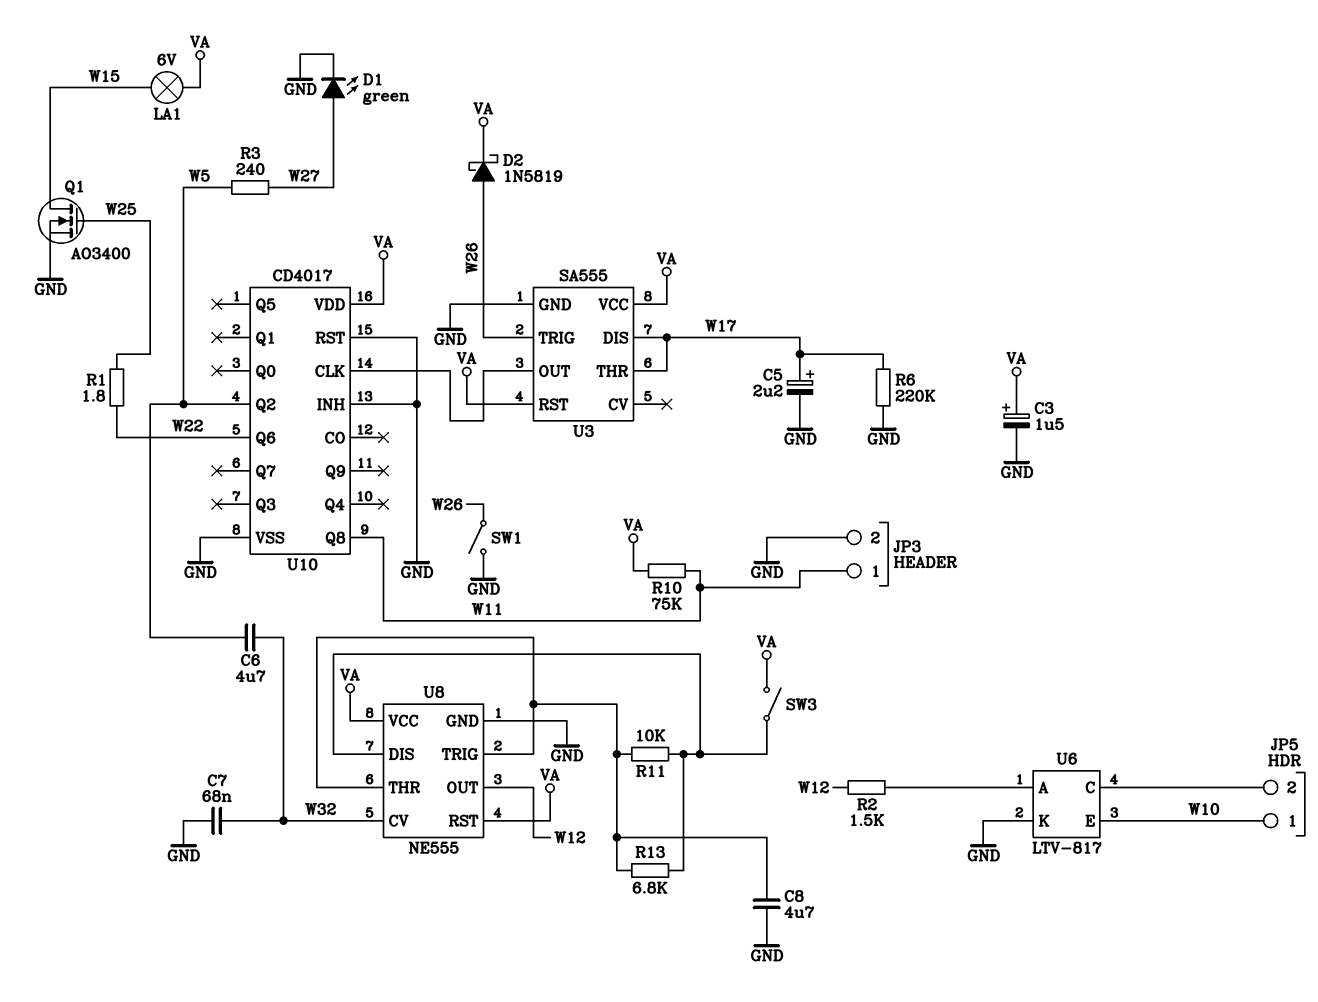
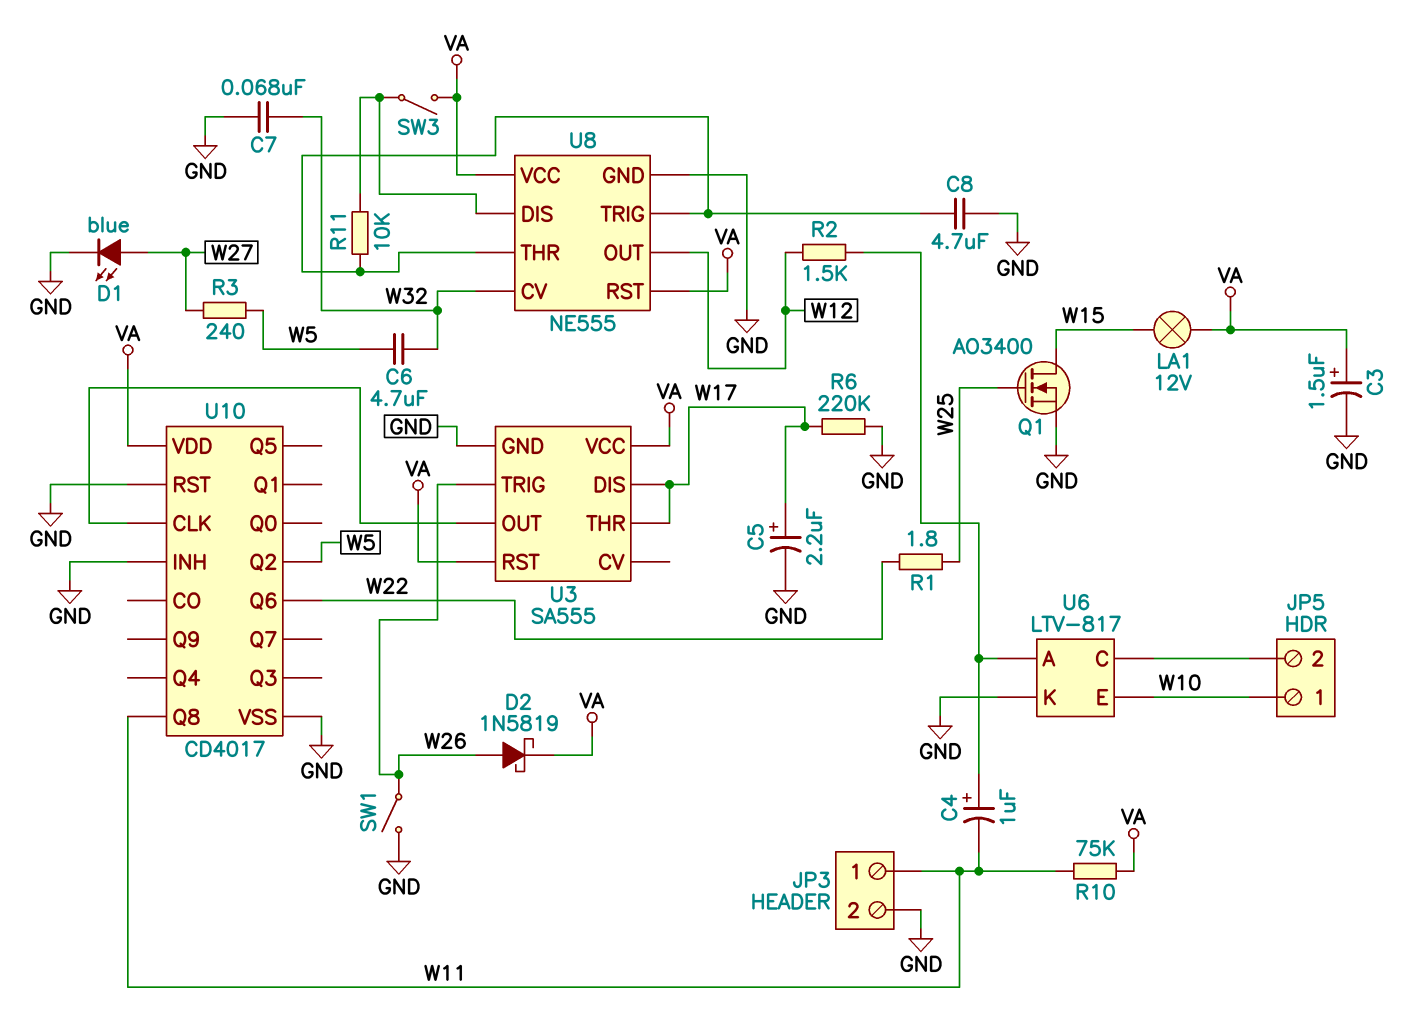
C4: none -> 1uF (plus U6/A, minus W11)
D1: LED green (A W27, K GND) -> LED blue (A W27, K GND)
LA1: lamp 6V (VA, W15) -> lamp 12V (VA, W15)
R13: 6.8k (U8/DIS, U8/THR) -> none

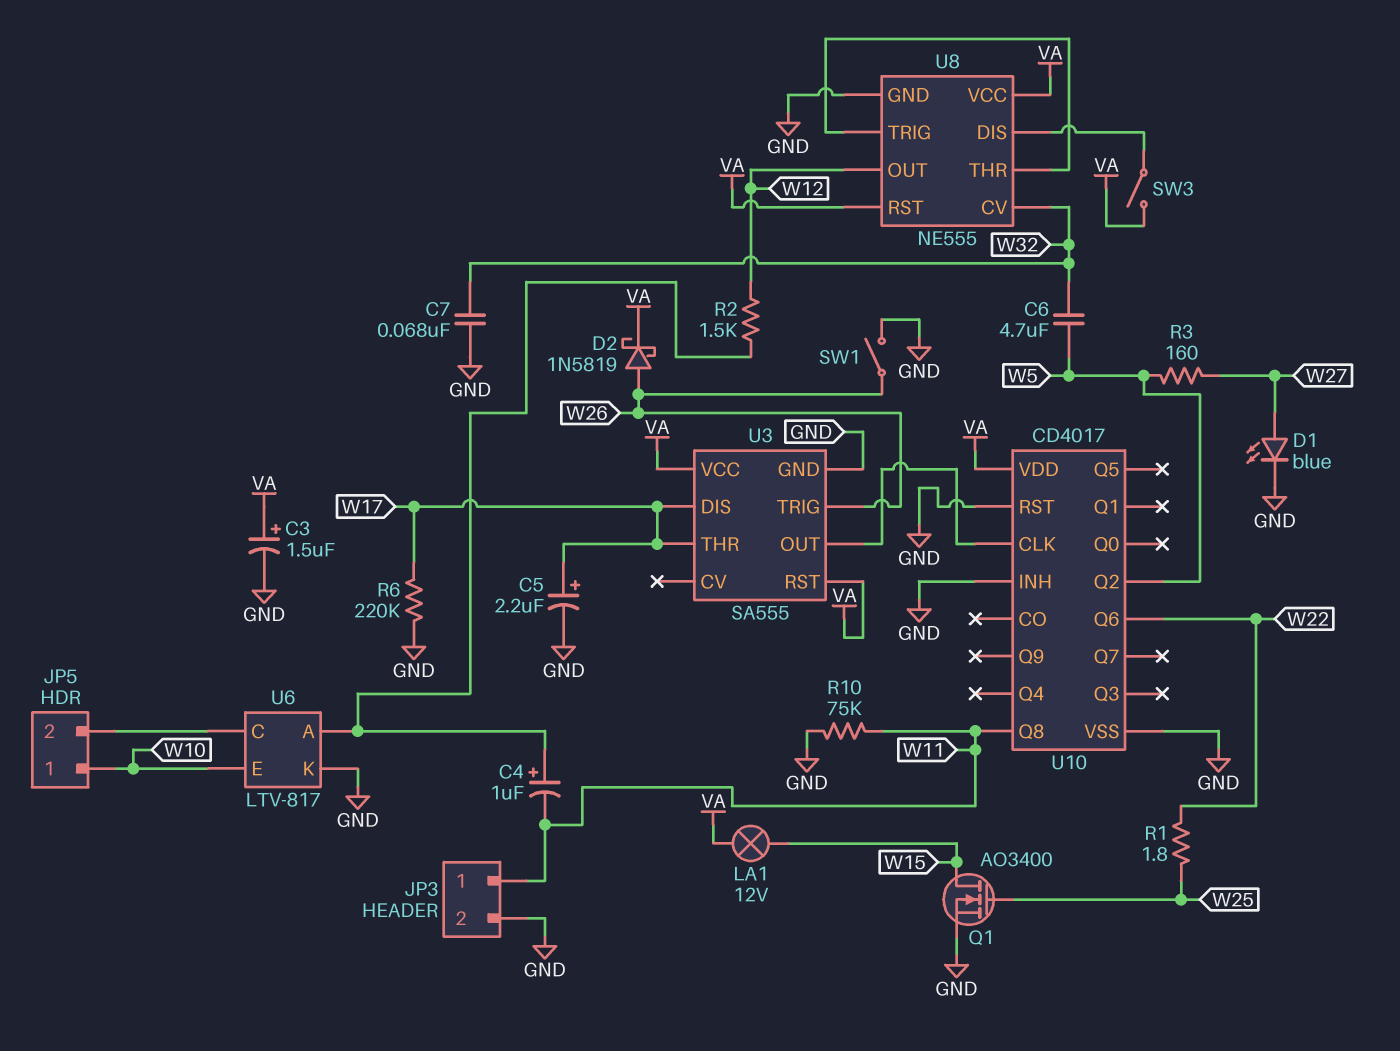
C8: 4.7uF (GND, U8/THR) -> none
R3: 240 (W5, W27) -> 160 (W5, W27)
R10: 75k (VA, W11) -> 75k (GND, W11)
R11: 10k (U8/DIS, U8/THR) -> none

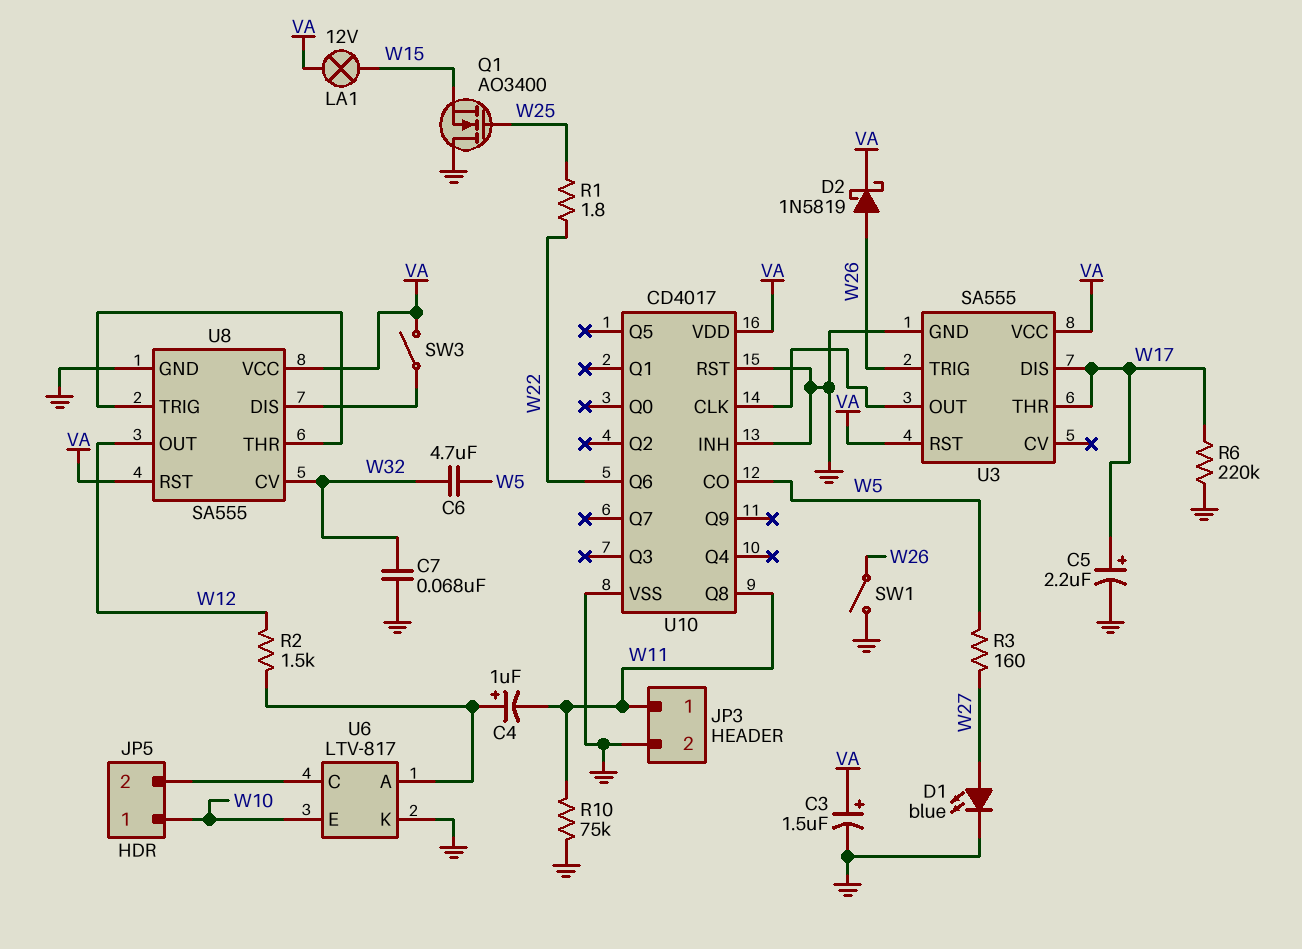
Q1: NMOS AO3400 (G W25, D W15, S GND) -> NMOS AO3400 (G W25, D GND, S W15)
U8: NE555 -> SA555
U10 pin CO: none -> W5
U10 pin Q2: W5 -> none

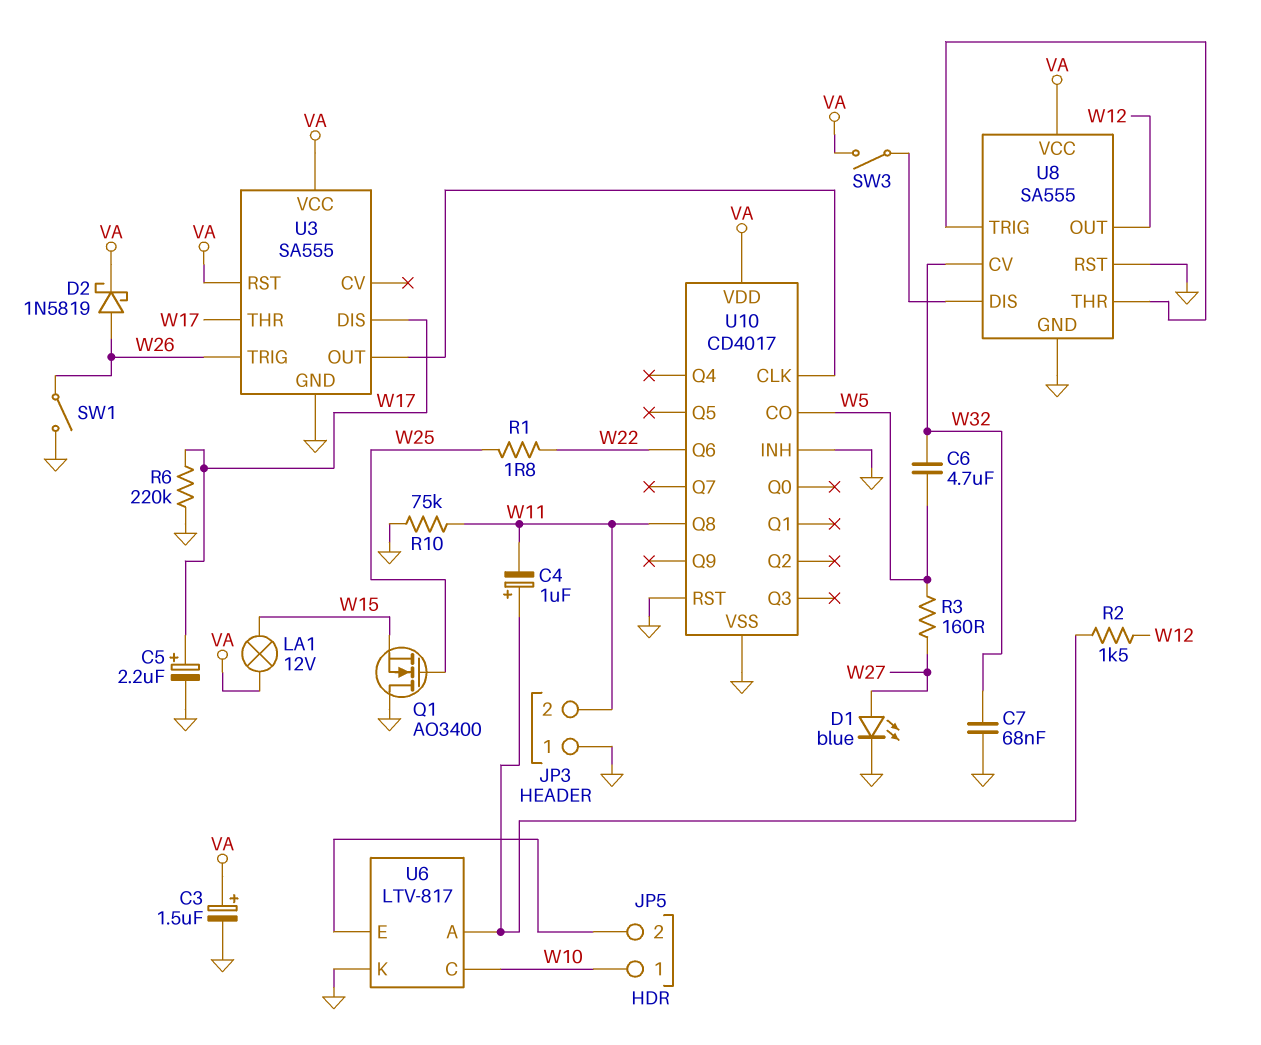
JP3 pin 1: W11 -> GND
JP3 pin 2: GND -> W11
U6 pin C: JP5/2 -> W10
U6 pin E: W10 -> JP5/2
U8 pin RST: VA -> GND

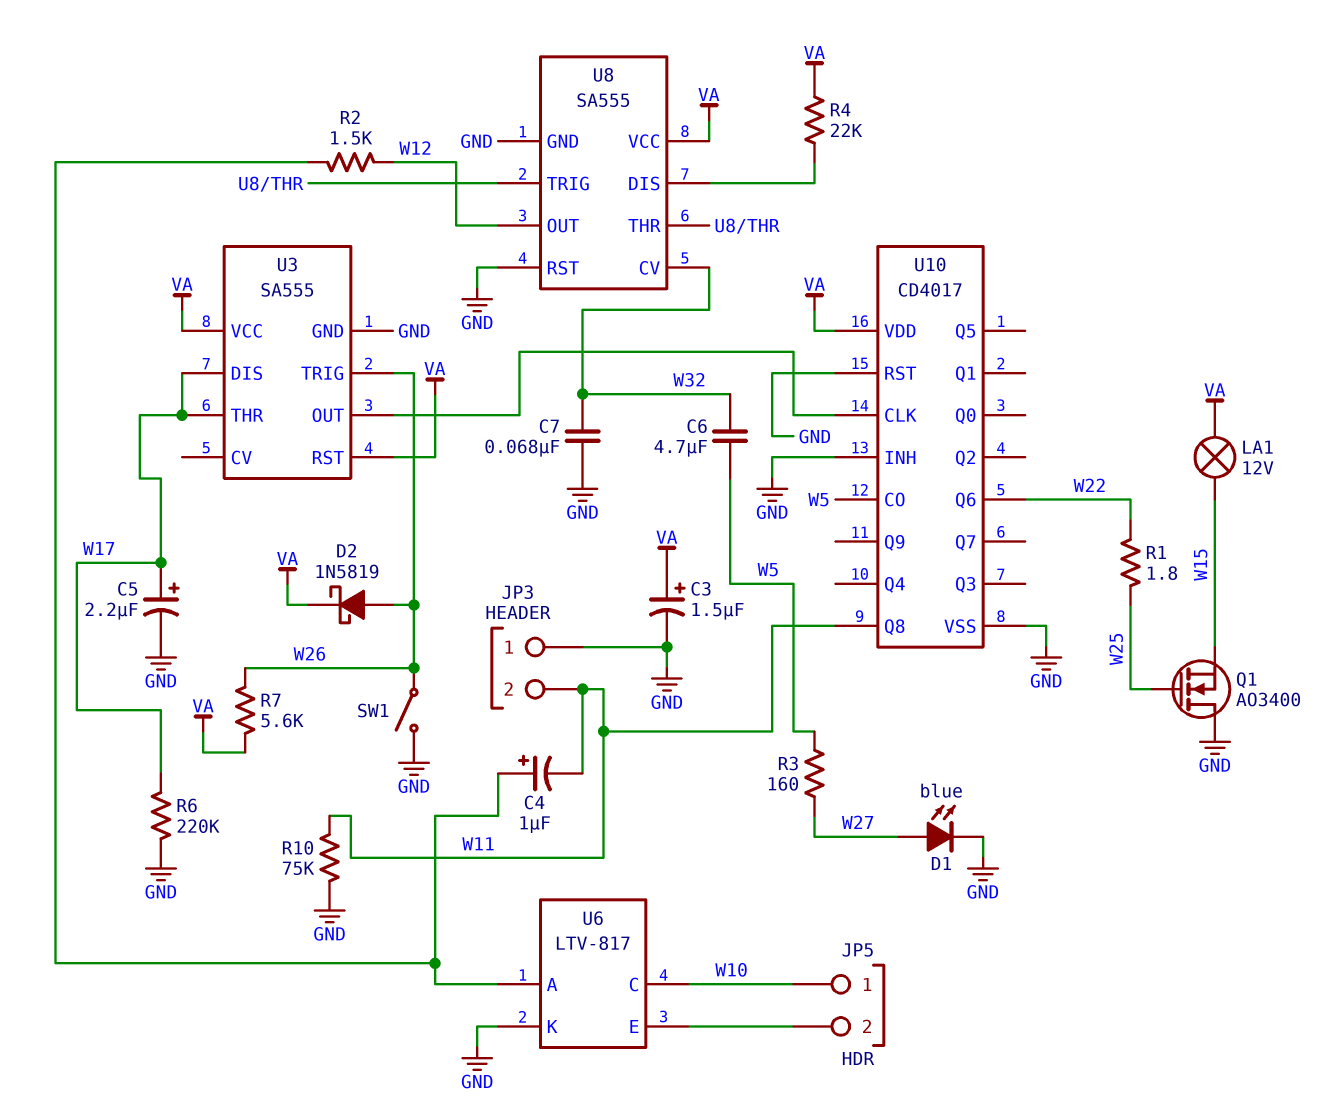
R4: none -> 22k (U8/DIS, VA)
R7: none -> 5.6k (VA, W26)
SW3: switch (U8/DIS, VA) -> none

